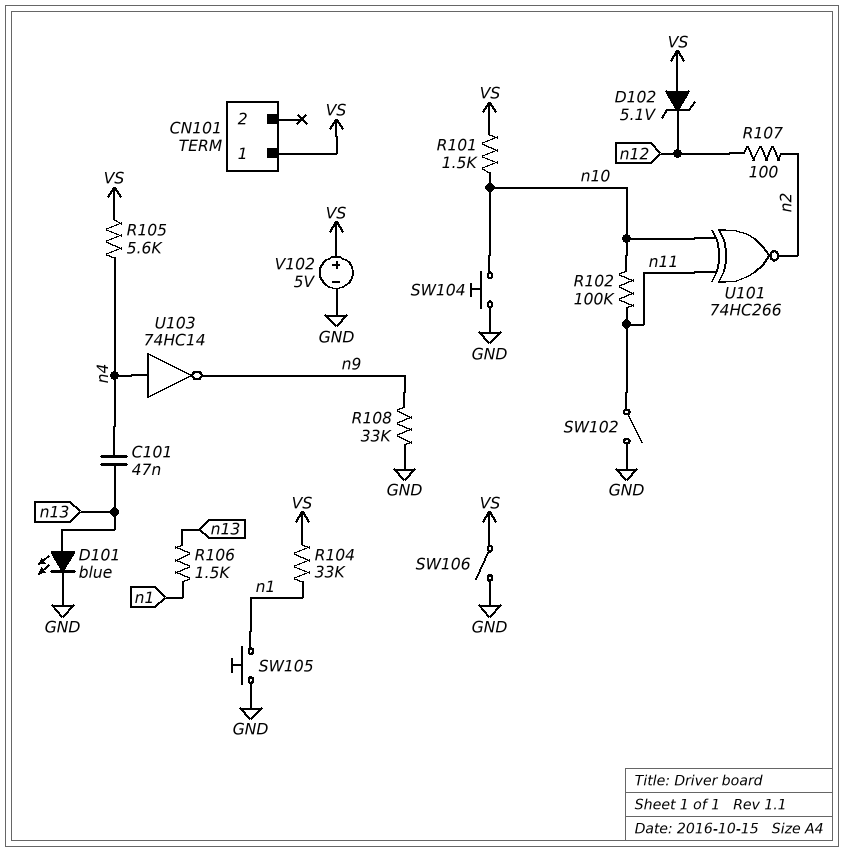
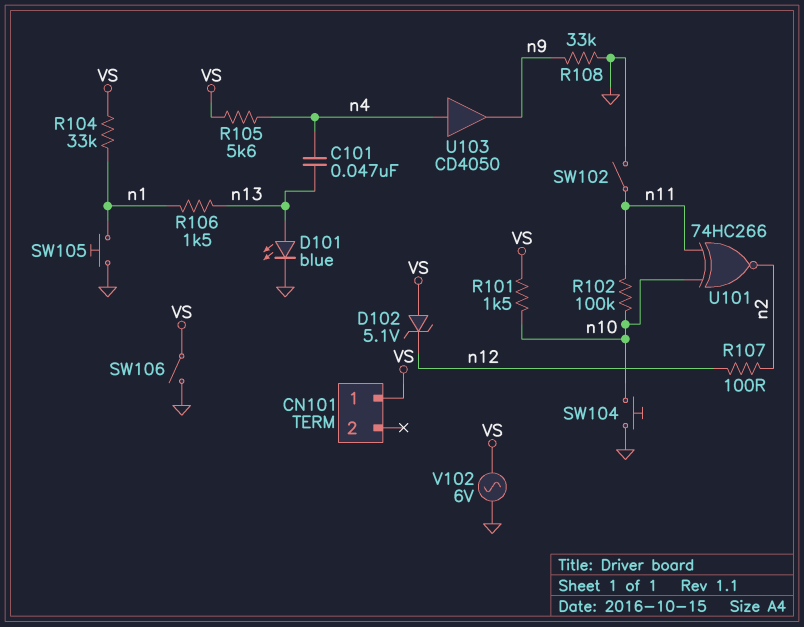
U103: NOT 74HC14 (in n4, out n9) -> buffer CD4050 (in n4, out n9)
V102: 5V (plus VS, minus GND) -> AC 6V (GND, VS)

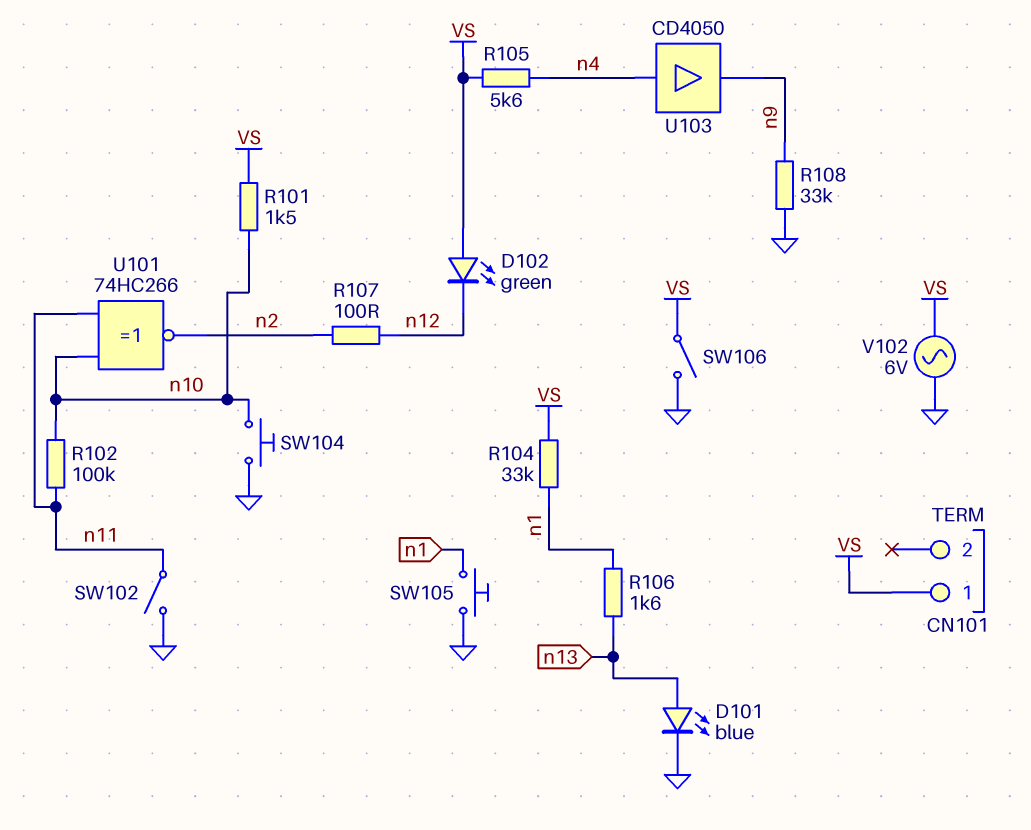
C101: 47nF (n4, n13) -> none
D102: zener 5.1V (A VS, K n12) -> LED green (A VS, K n12)
R106: 1.5k (n1, n13) -> 1.6k (n1, n13)

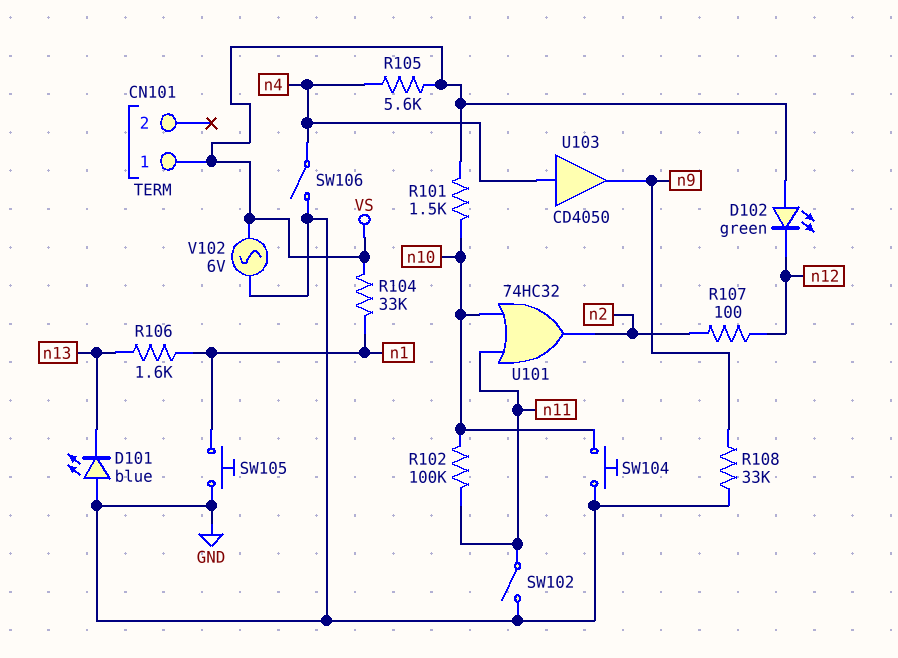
D101: LED blue (A n13, K GND) -> LED blue (A GND, K n13)
SW106: switch (GND, VS) -> switch (GND, n4)
U101: XNOR 74HC266 (in n10, in n11, out n2) -> OR 74HC32 (in n10, in n11, out n2)

